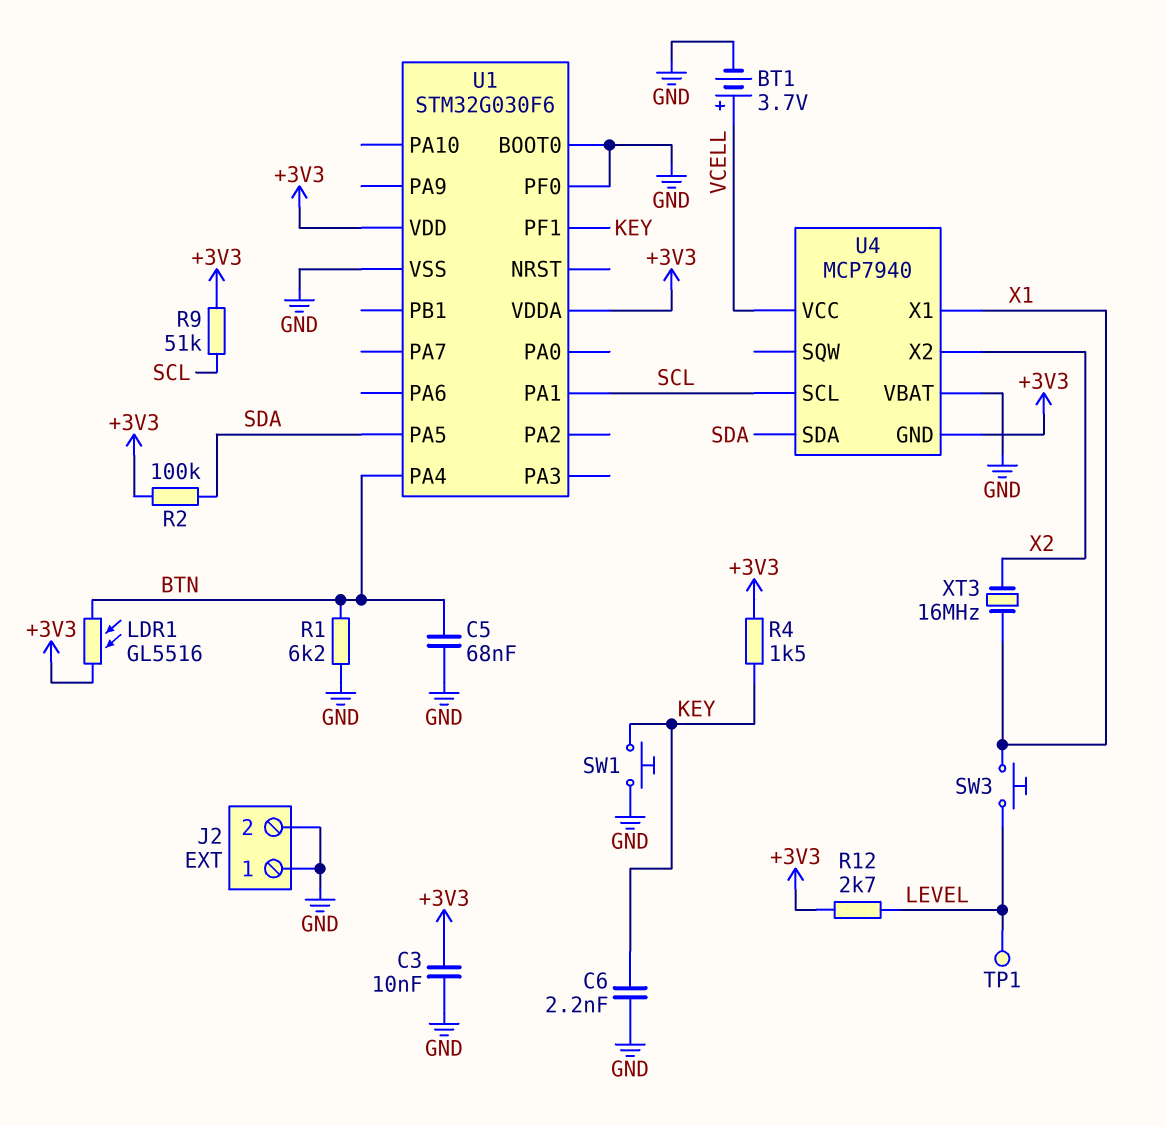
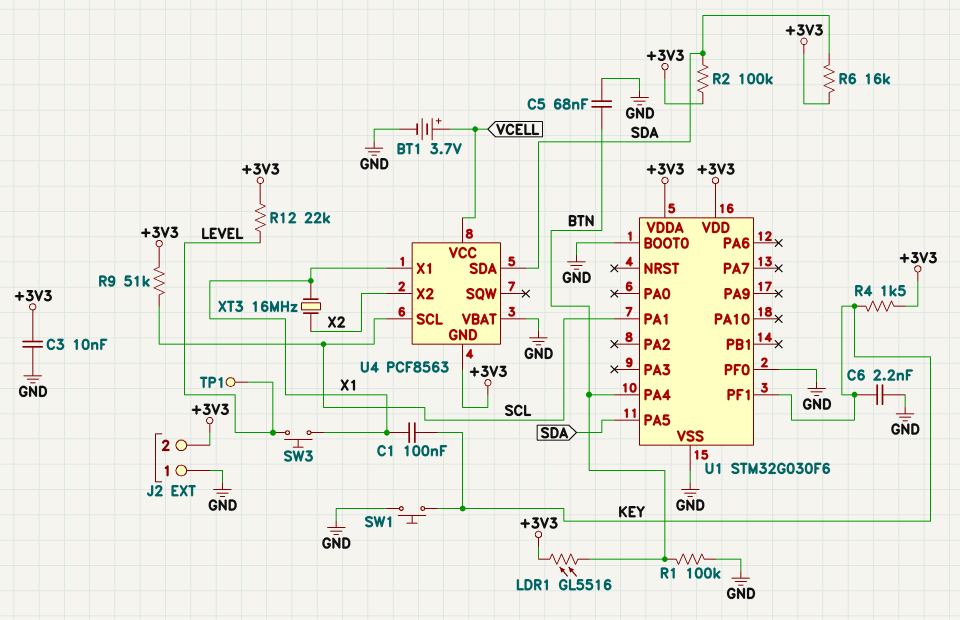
C1: none -> 100nF (KEY, X1)
J2 pin 2: GND -> +3V3
R1: 6.2k (BTN, GND) -> 100k (BTN, GND)
R6: none -> 16k (+3V3, SDA)
R12: 2.7k (+3V3, LEVEL) -> 22k (+3V3, LEVEL)
U4: MCP7940 -> PCF8563

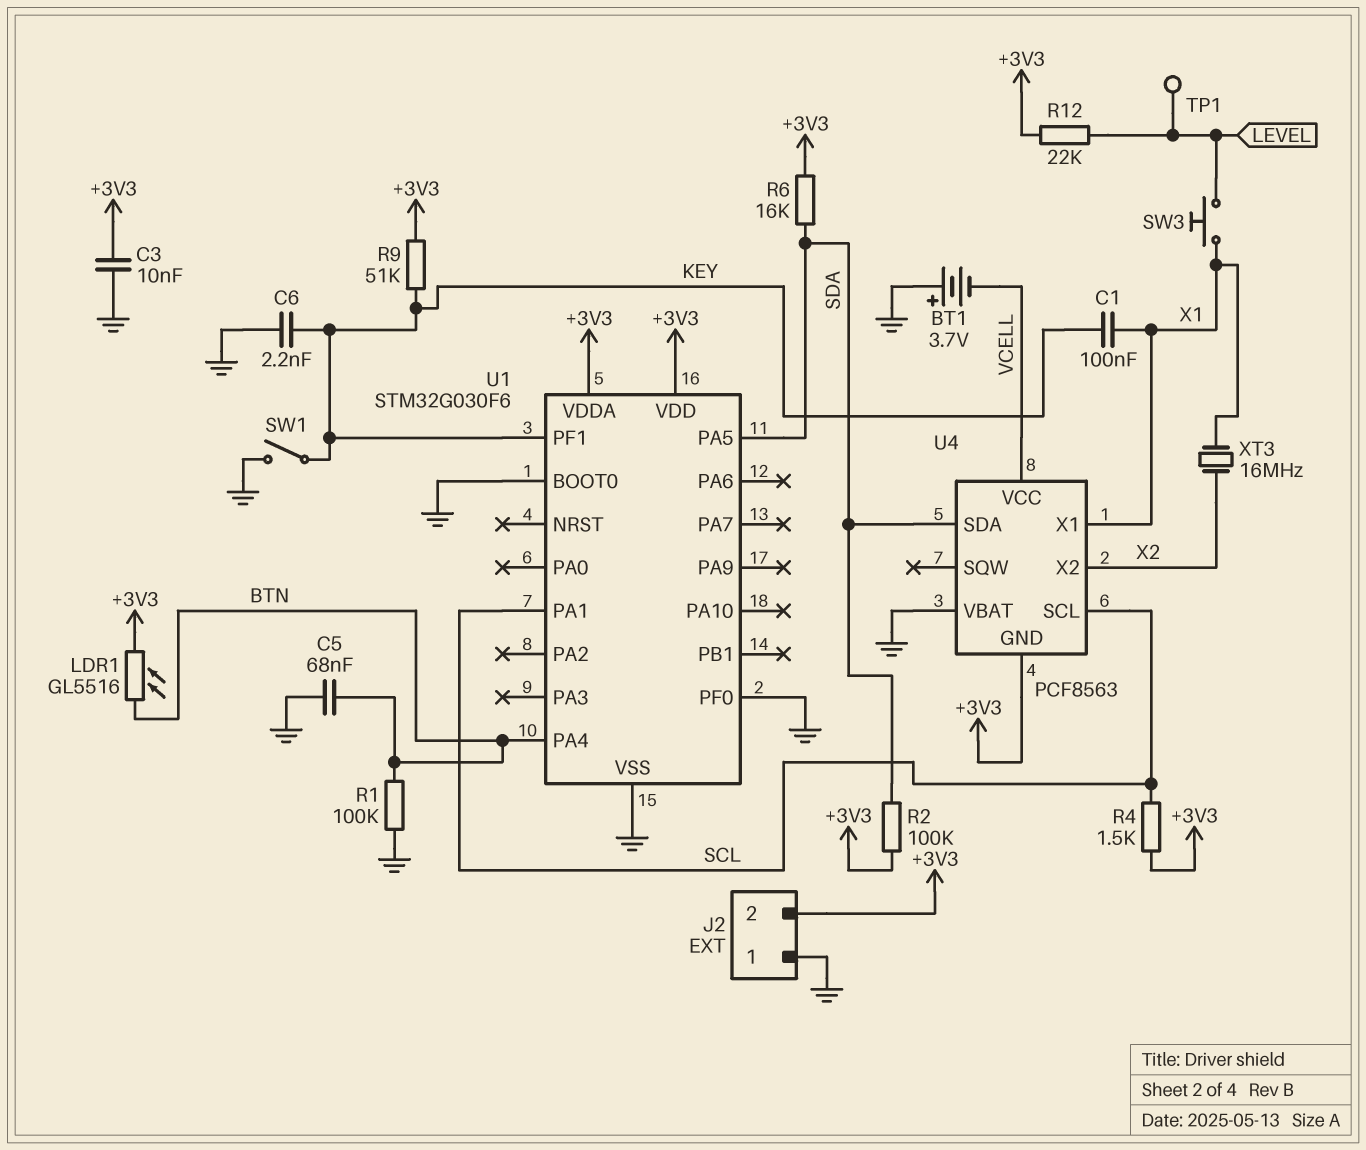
BT1: 3.7V (plus VCELL, minus GND) -> 3.7V (plus GND, minus VCELL)
R4: 1.5k (+3V3, KEY) -> 1.5k (+3V3, SCL)
R9: 51k (+3V3, SCL) -> 51k (+3V3, KEY)
SW1: button (GND, KEY) -> switch (GND, KEY)

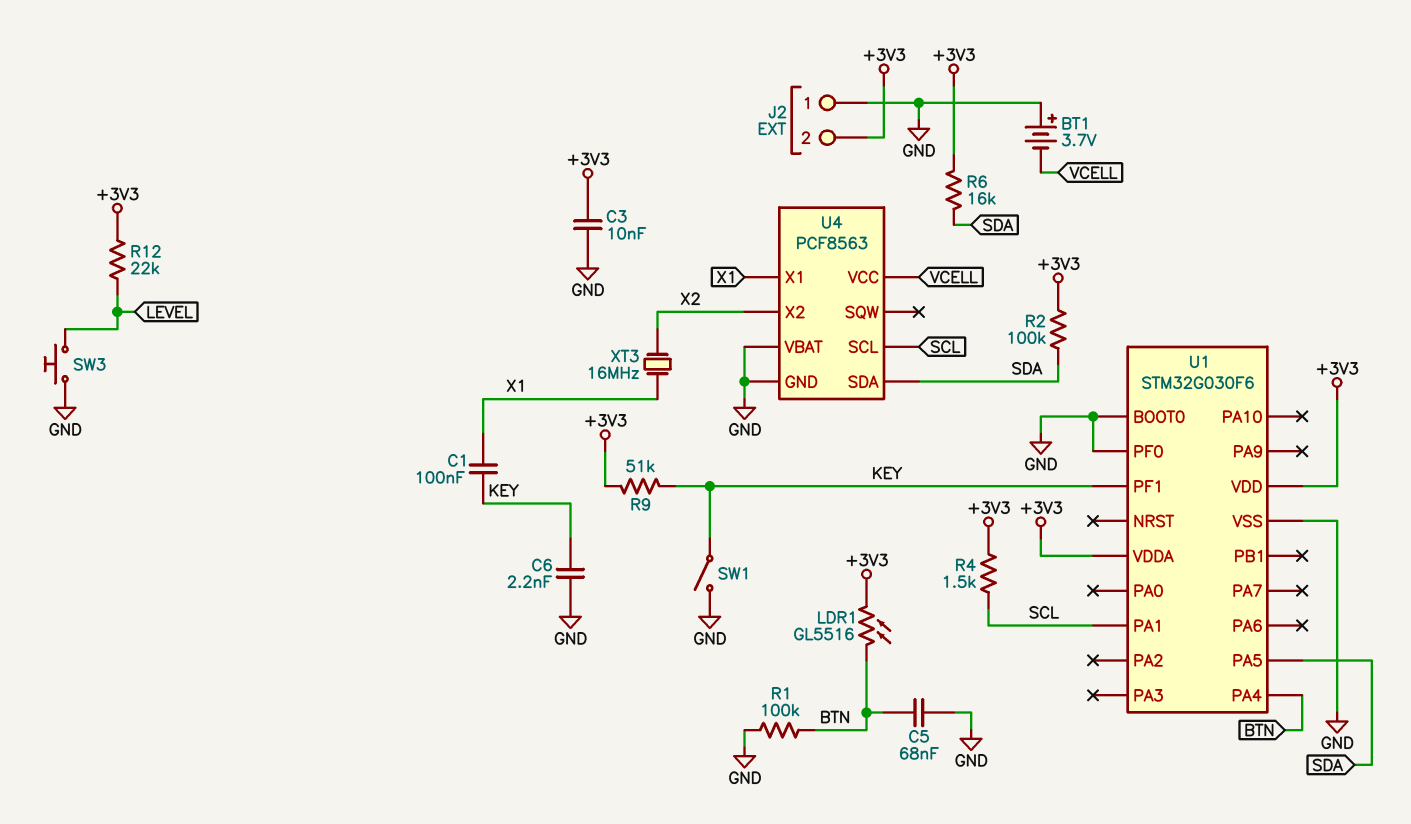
SW3: button (LEVEL, X1) -> button (GND, LEVEL)
TP1: test point (LEVEL) -> none
U4 pin GND: +3V3 -> GND

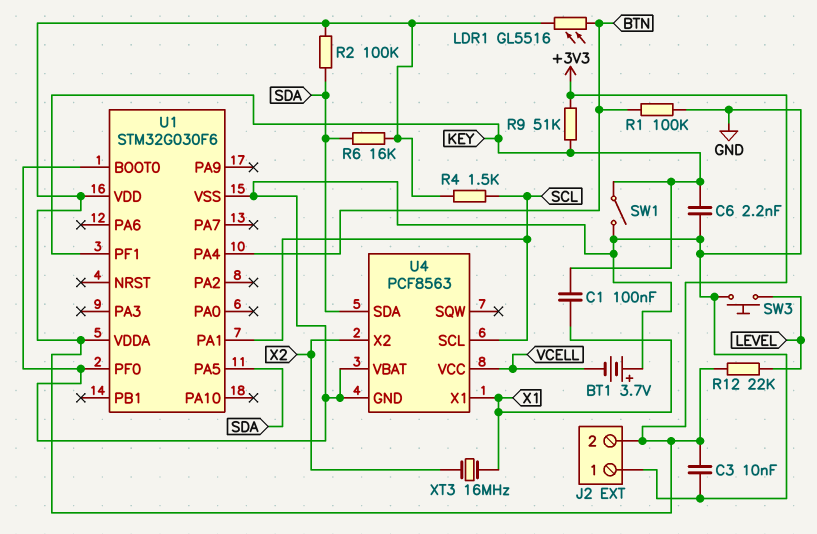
C5: 68nF (BTN, GND) -> none

